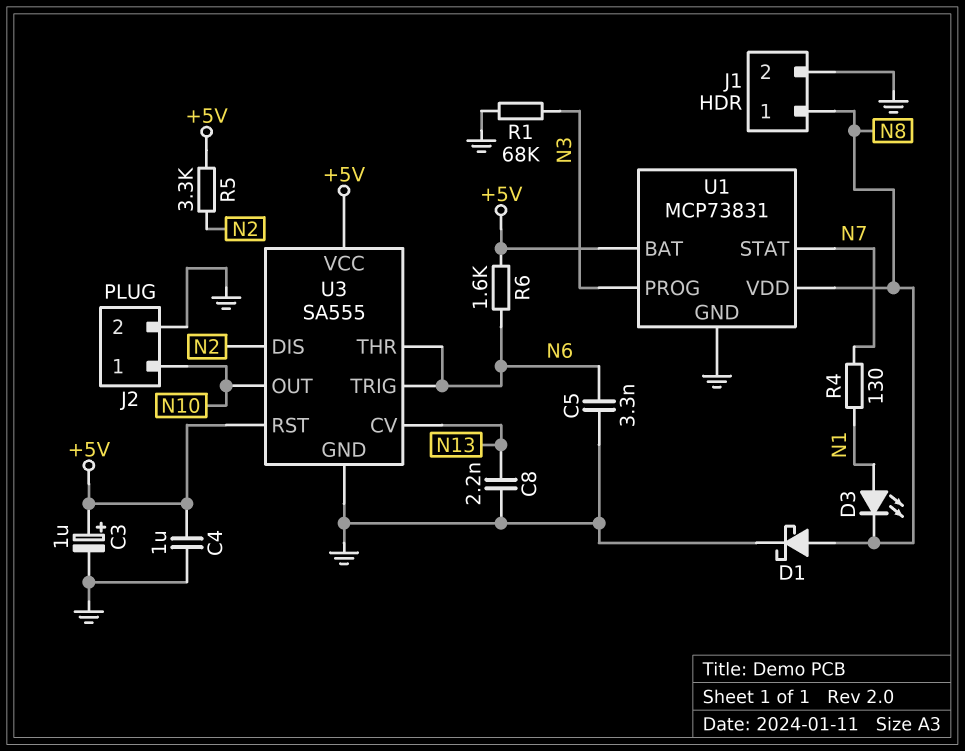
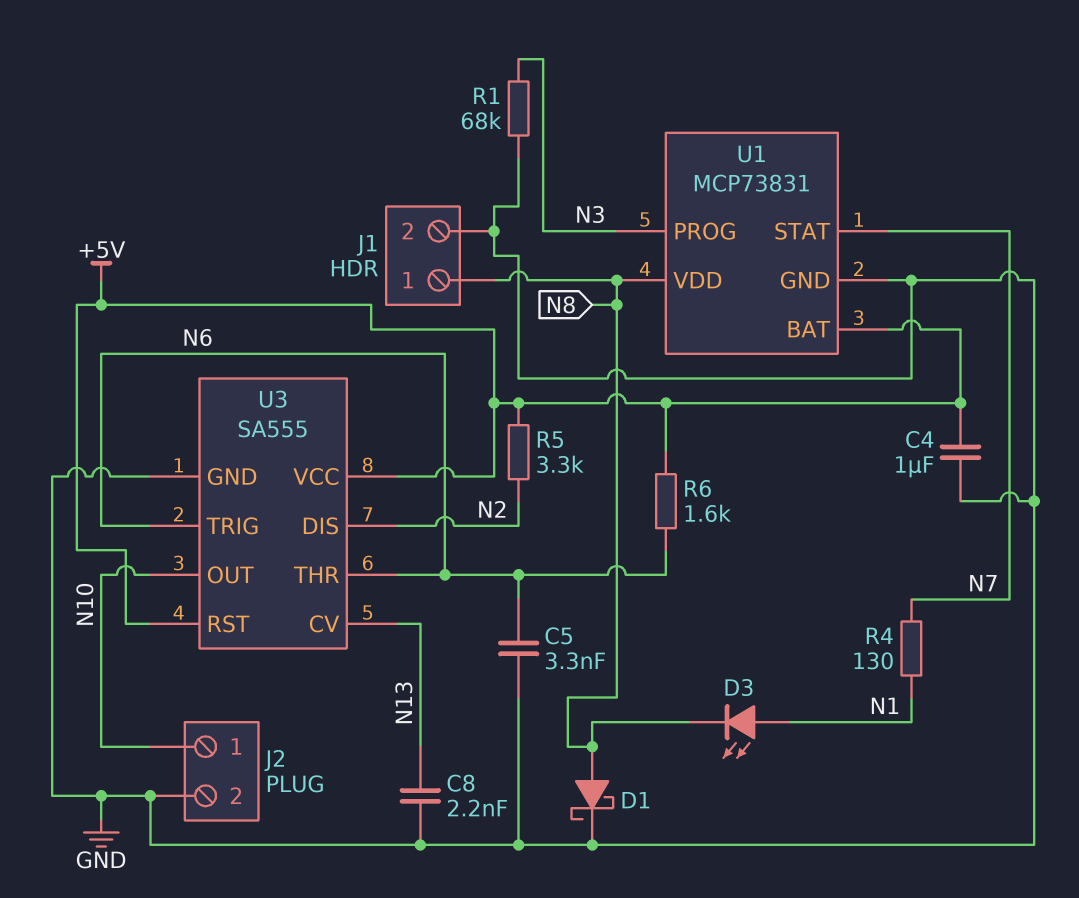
C3: 1uF (plus +5V, minus GND) -> none

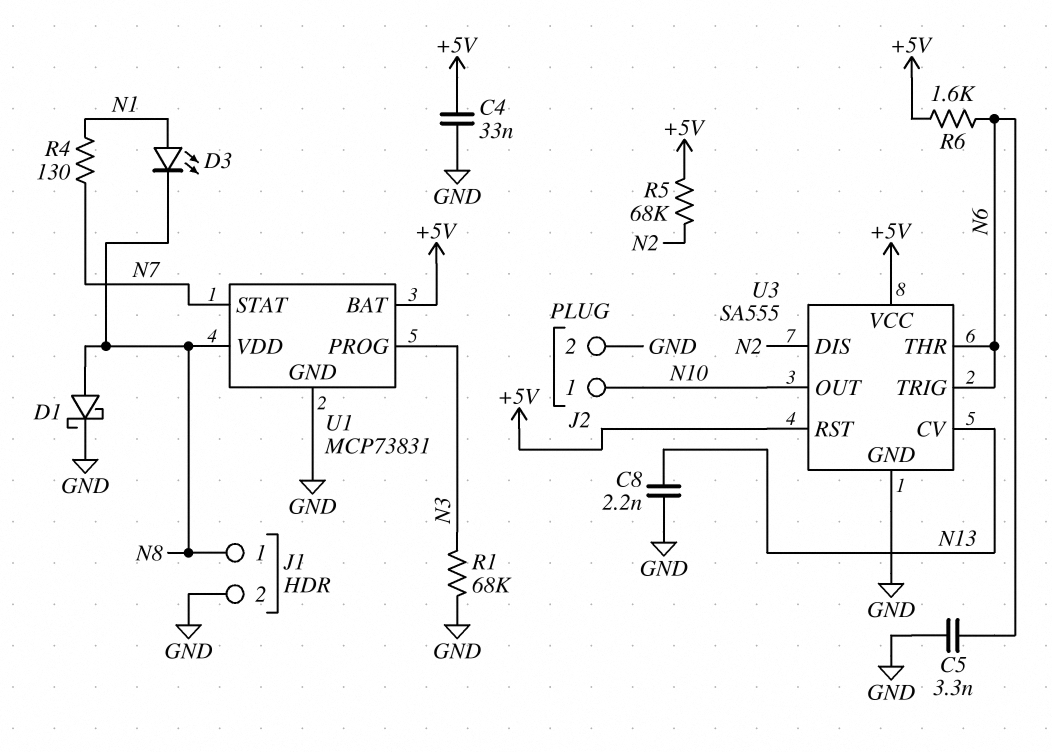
C4: 1uF (+5V, GND) -> 33nF (+5V, GND)
R5: 3.3k (+5V, N2) -> 68k (+5V, N2)

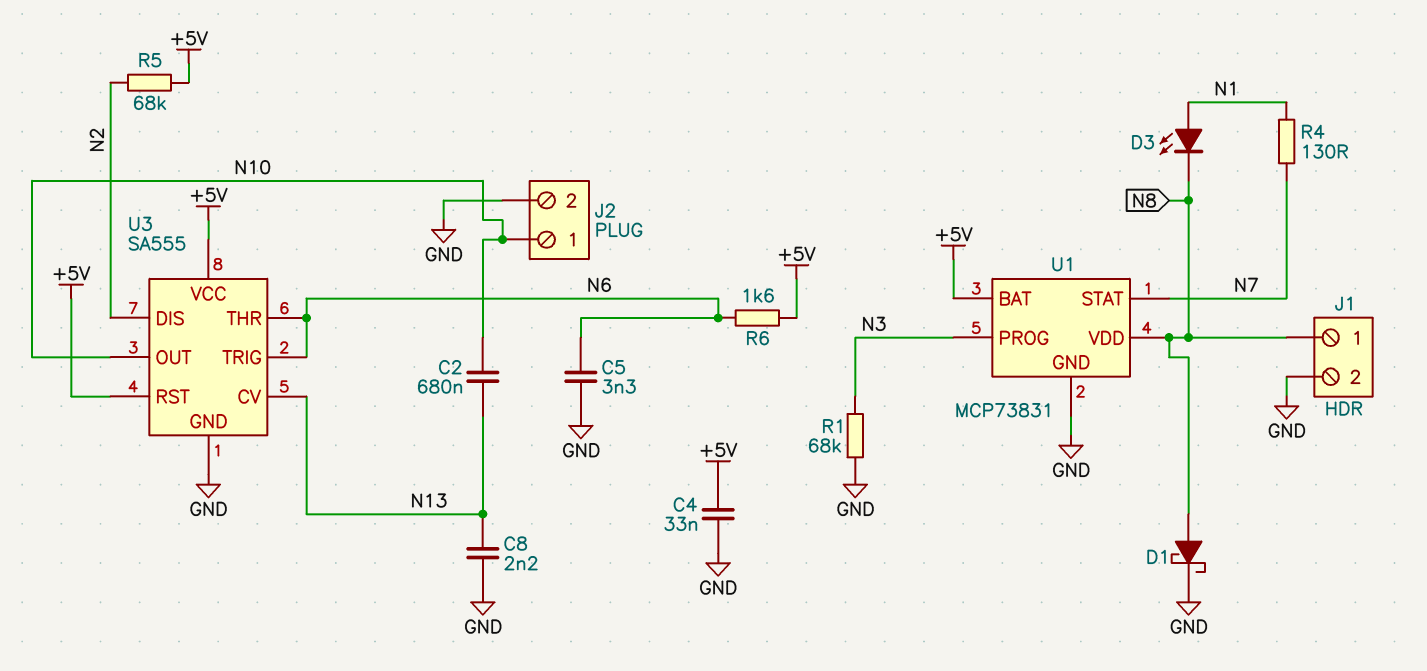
C2: none -> 680nF (N10, N13)

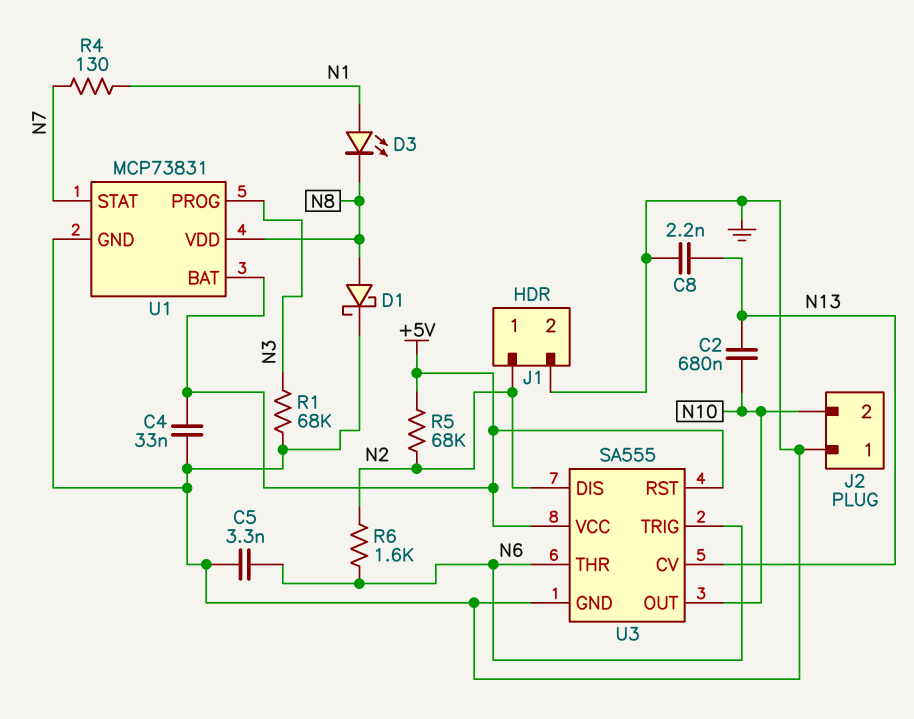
J1 pin 1: N8 -> N2
J2 pin 1: N10 -> GND
J2 pin 2: GND -> N10
R6: 1.6k (+5V, N6) -> 1.6k (N2, N6)

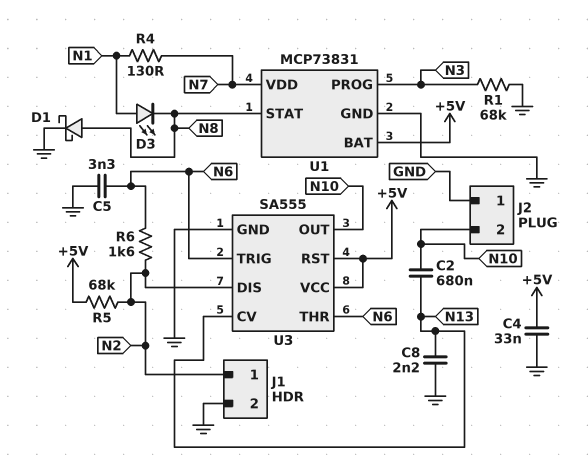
U1 pin STAT: N7 -> N8
U1 pin VDD: N8 -> N7

